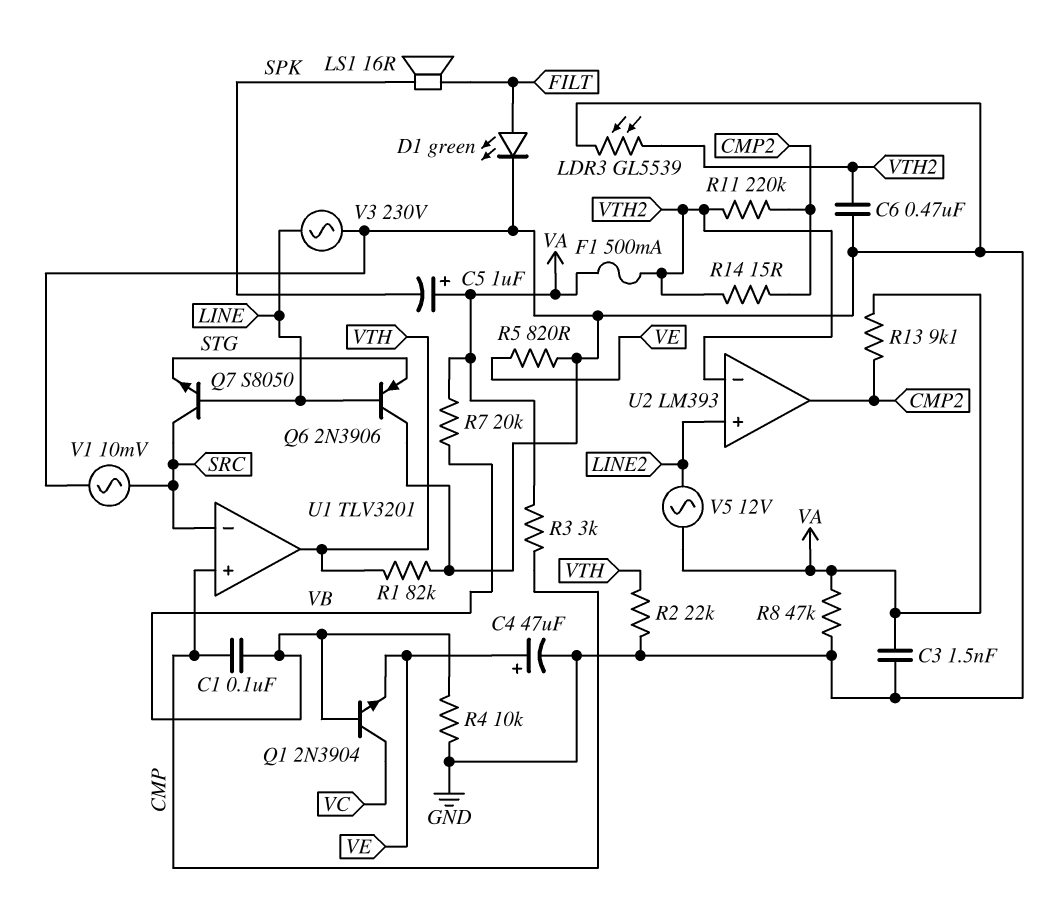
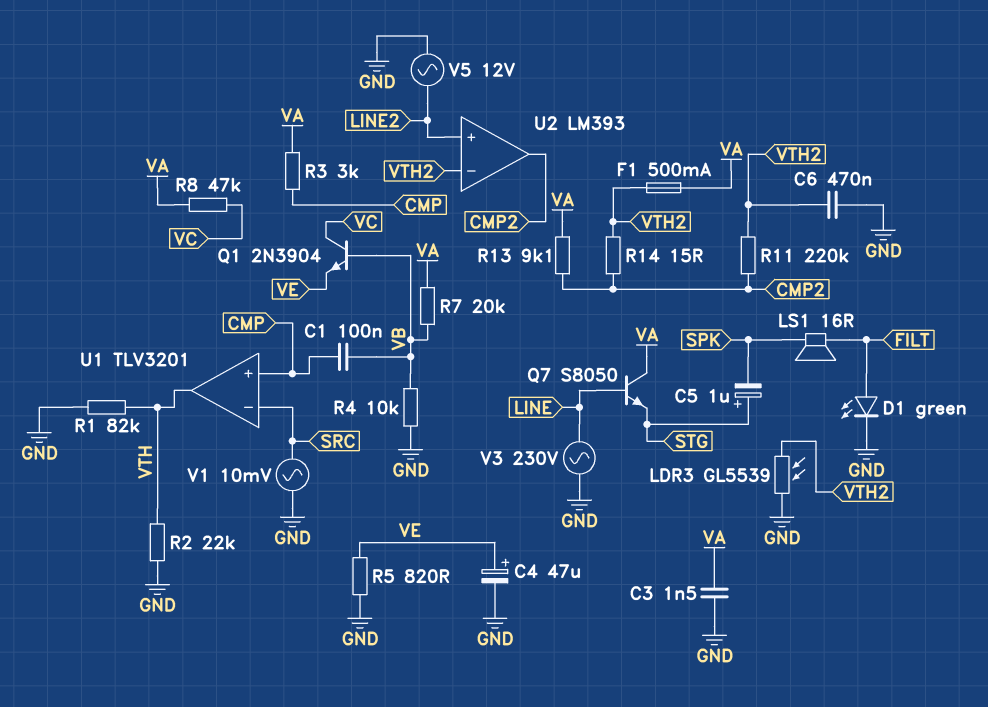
C5: 1uF (plus VA, minus SPK) -> 1uF (plus STG, minus SPK)
Q6: PNP 2N3906 (B LINE, C GND, E STG) -> none
Q7: NPN S8050 (B LINE, C SRC, E STG) -> NPN S8050 (B LINE, C VA, E STG)
R8: 47k (GND, VA) -> 47k (VA, VC)
V5: AC 12V (LINE2, VA) -> AC 12V (GND, LINE2)

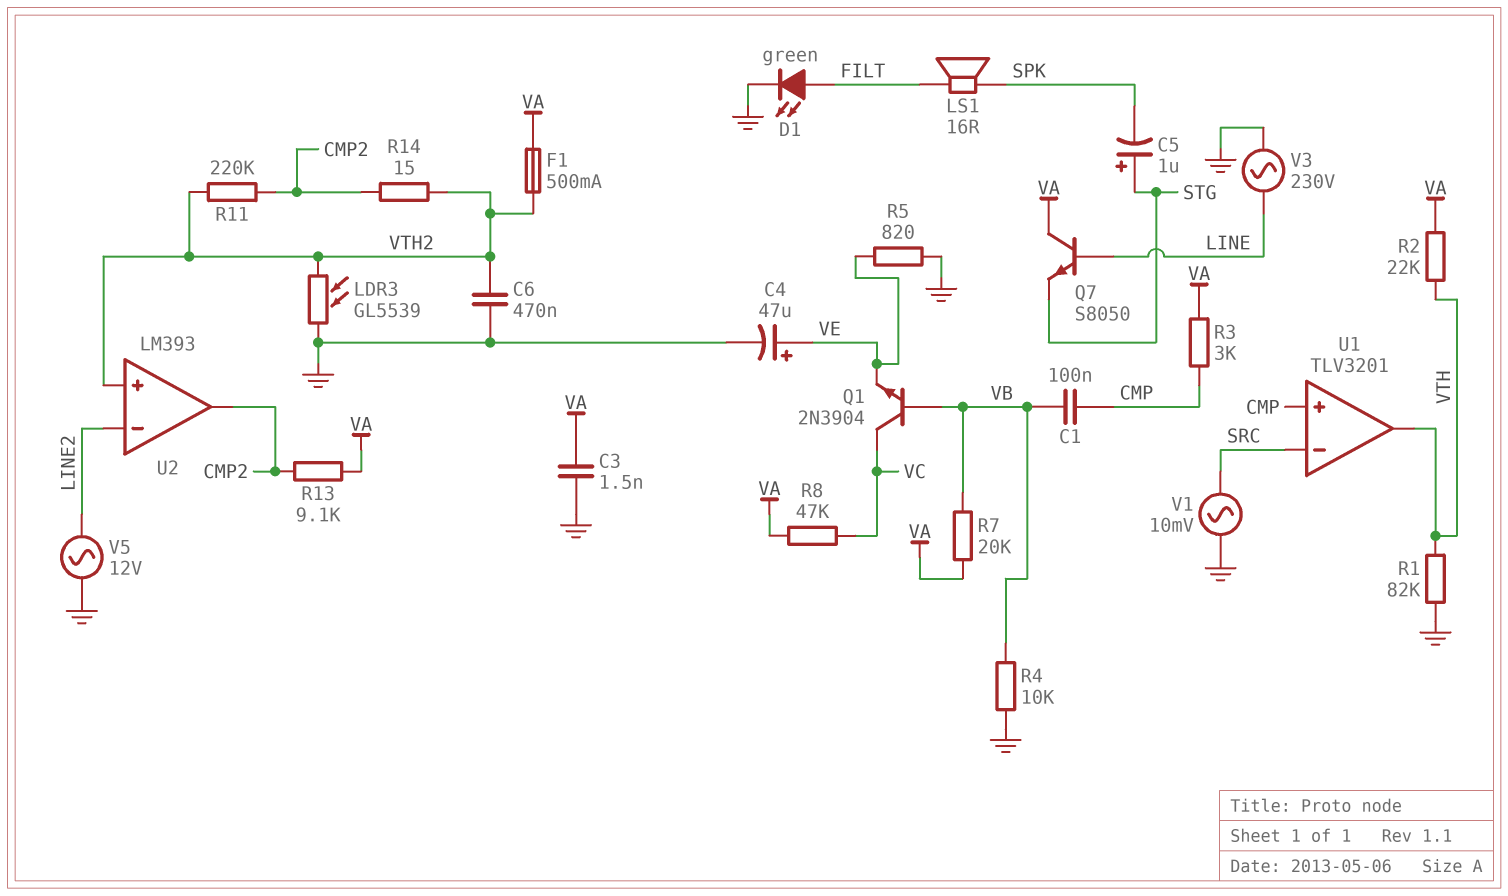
R2: 22k (GND, VTH) -> 22k (VA, VTH)
U2 pin in+: LINE2 -> VTH2
U2 pin in-: VTH2 -> LINE2

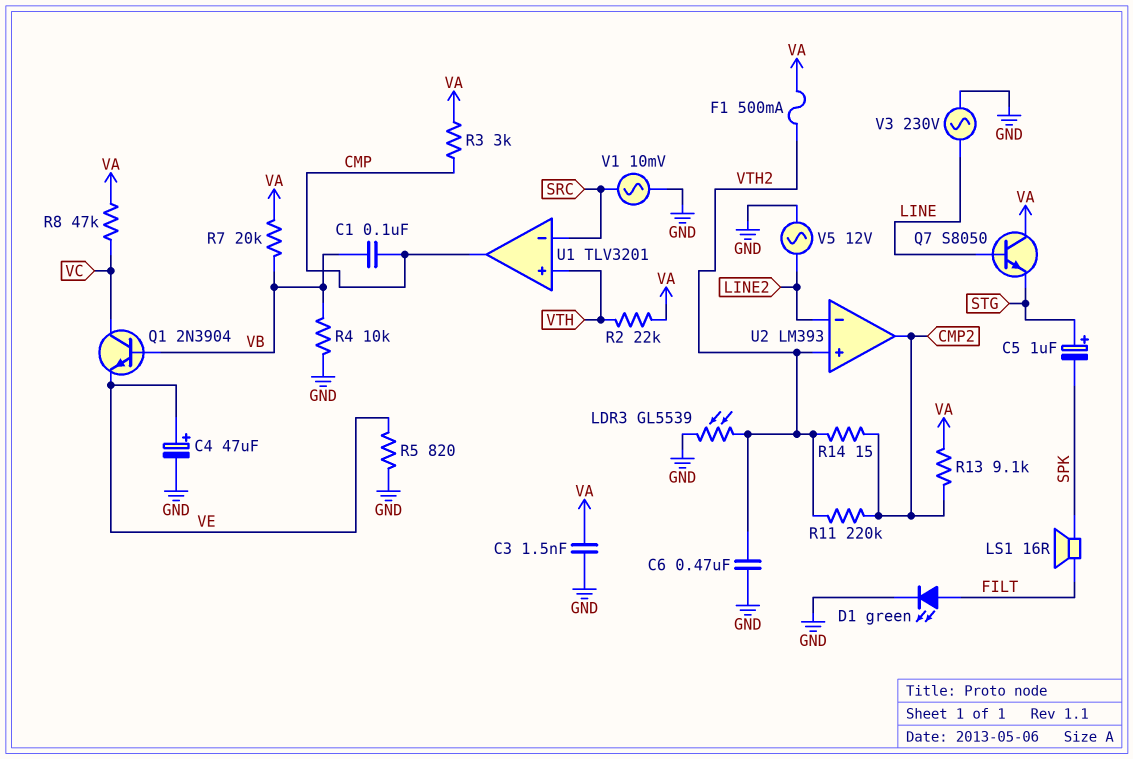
R1: 82k (GND, VTH) -> none
U1 pin in+: CMP -> VTH
U1 pin out: VTH -> CMP

